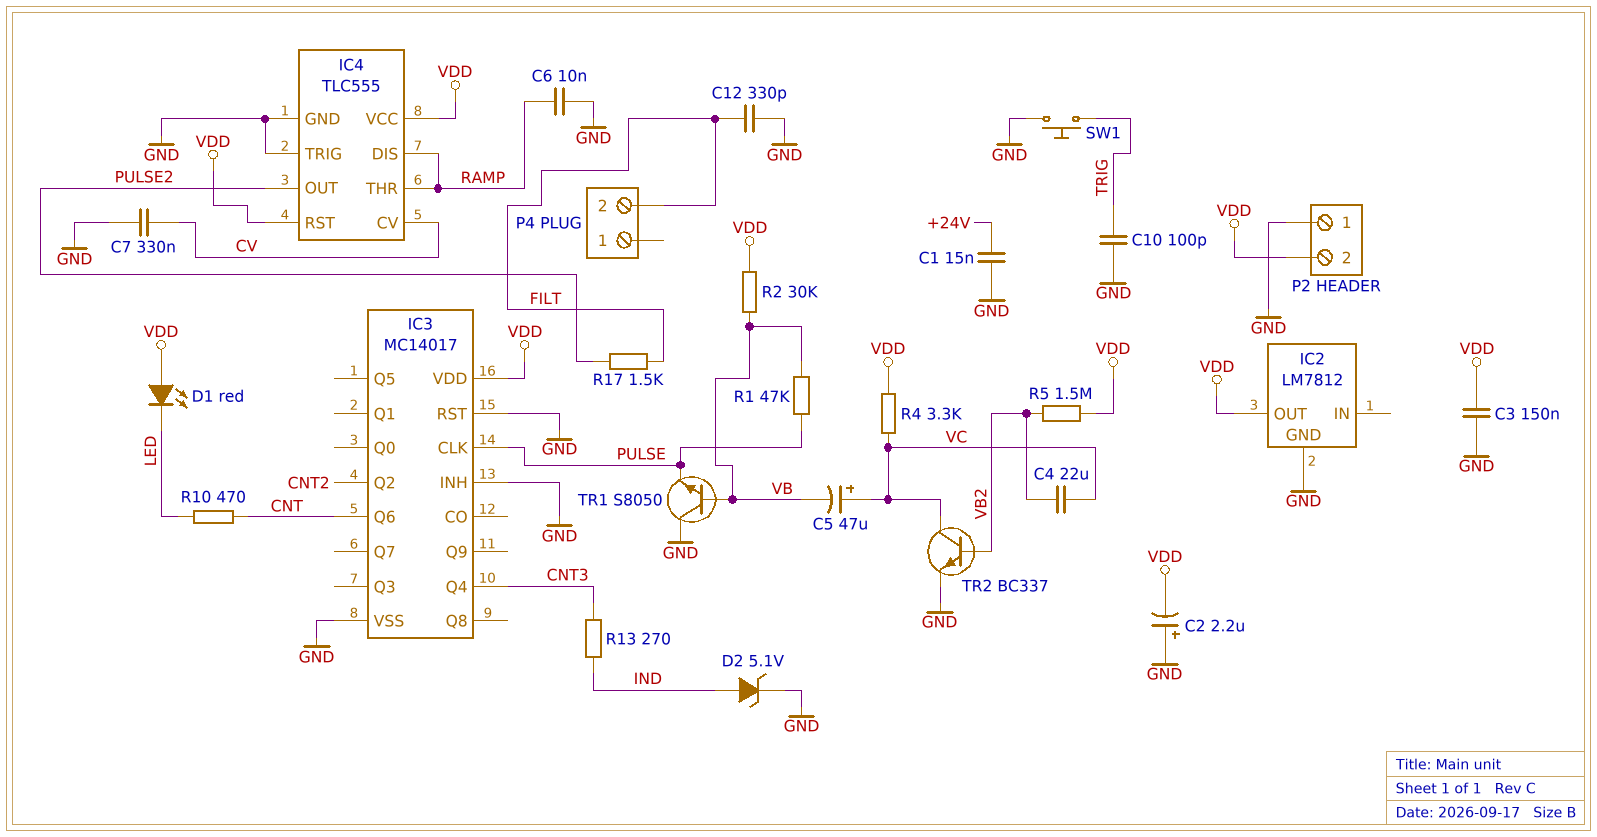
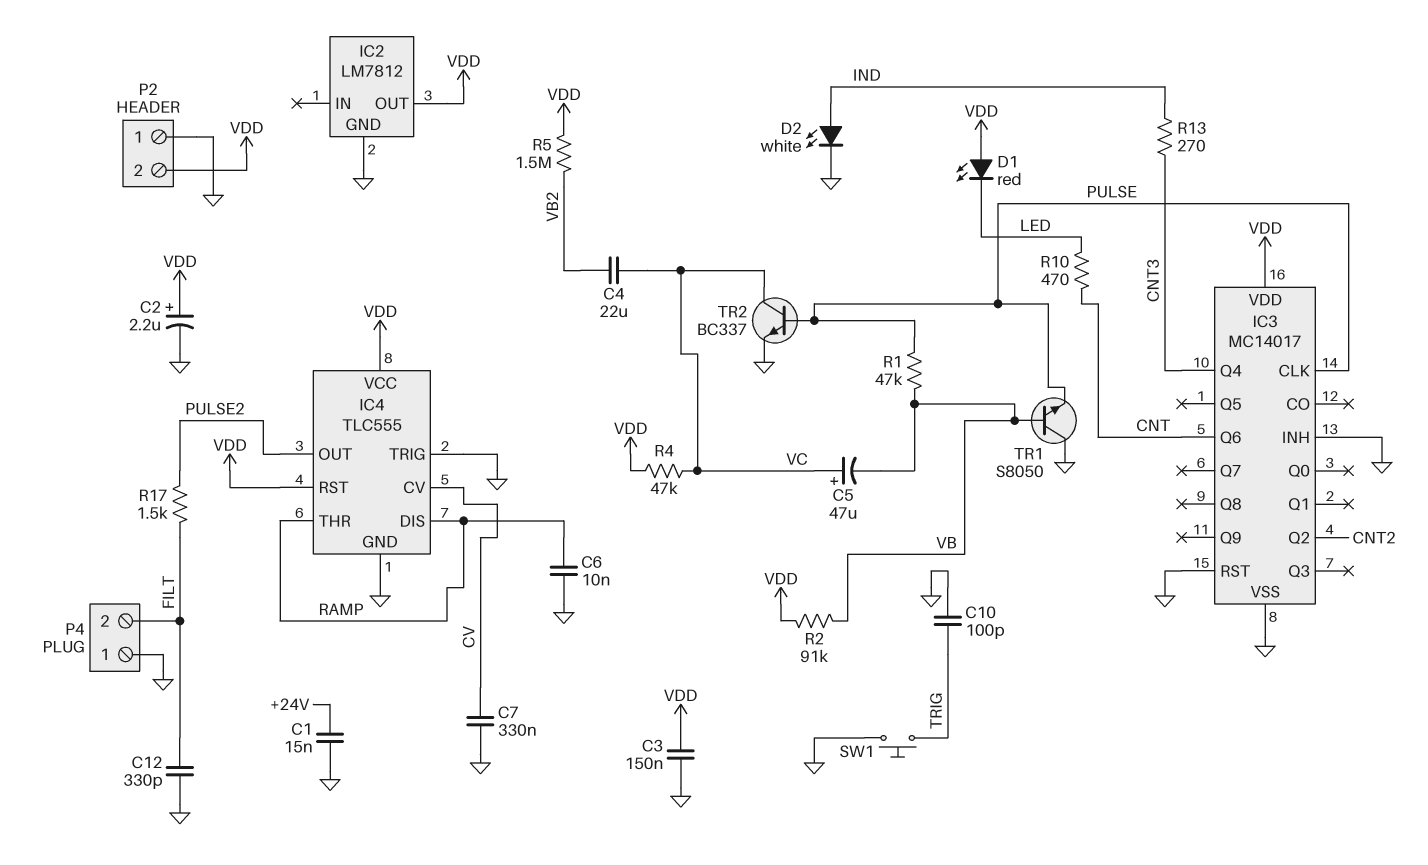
C2: 2.2uF (plus GND, minus VDD) -> 2.2uF (plus VDD, minus GND)
D2: zener 5.1V (A IND, K GND) -> LED white (A IND, K GND)
P4 pin 1: none -> GND
R2: 30k (VB, VDD) -> 91k (VB, VDD)
R4: 3.3k (VC, VDD) -> 47k (VC, VDD)
TR2: NPN BC337 (B VB2, C VC, E GND) -> NPN BC337 (B PULSE, C VC, E GND)

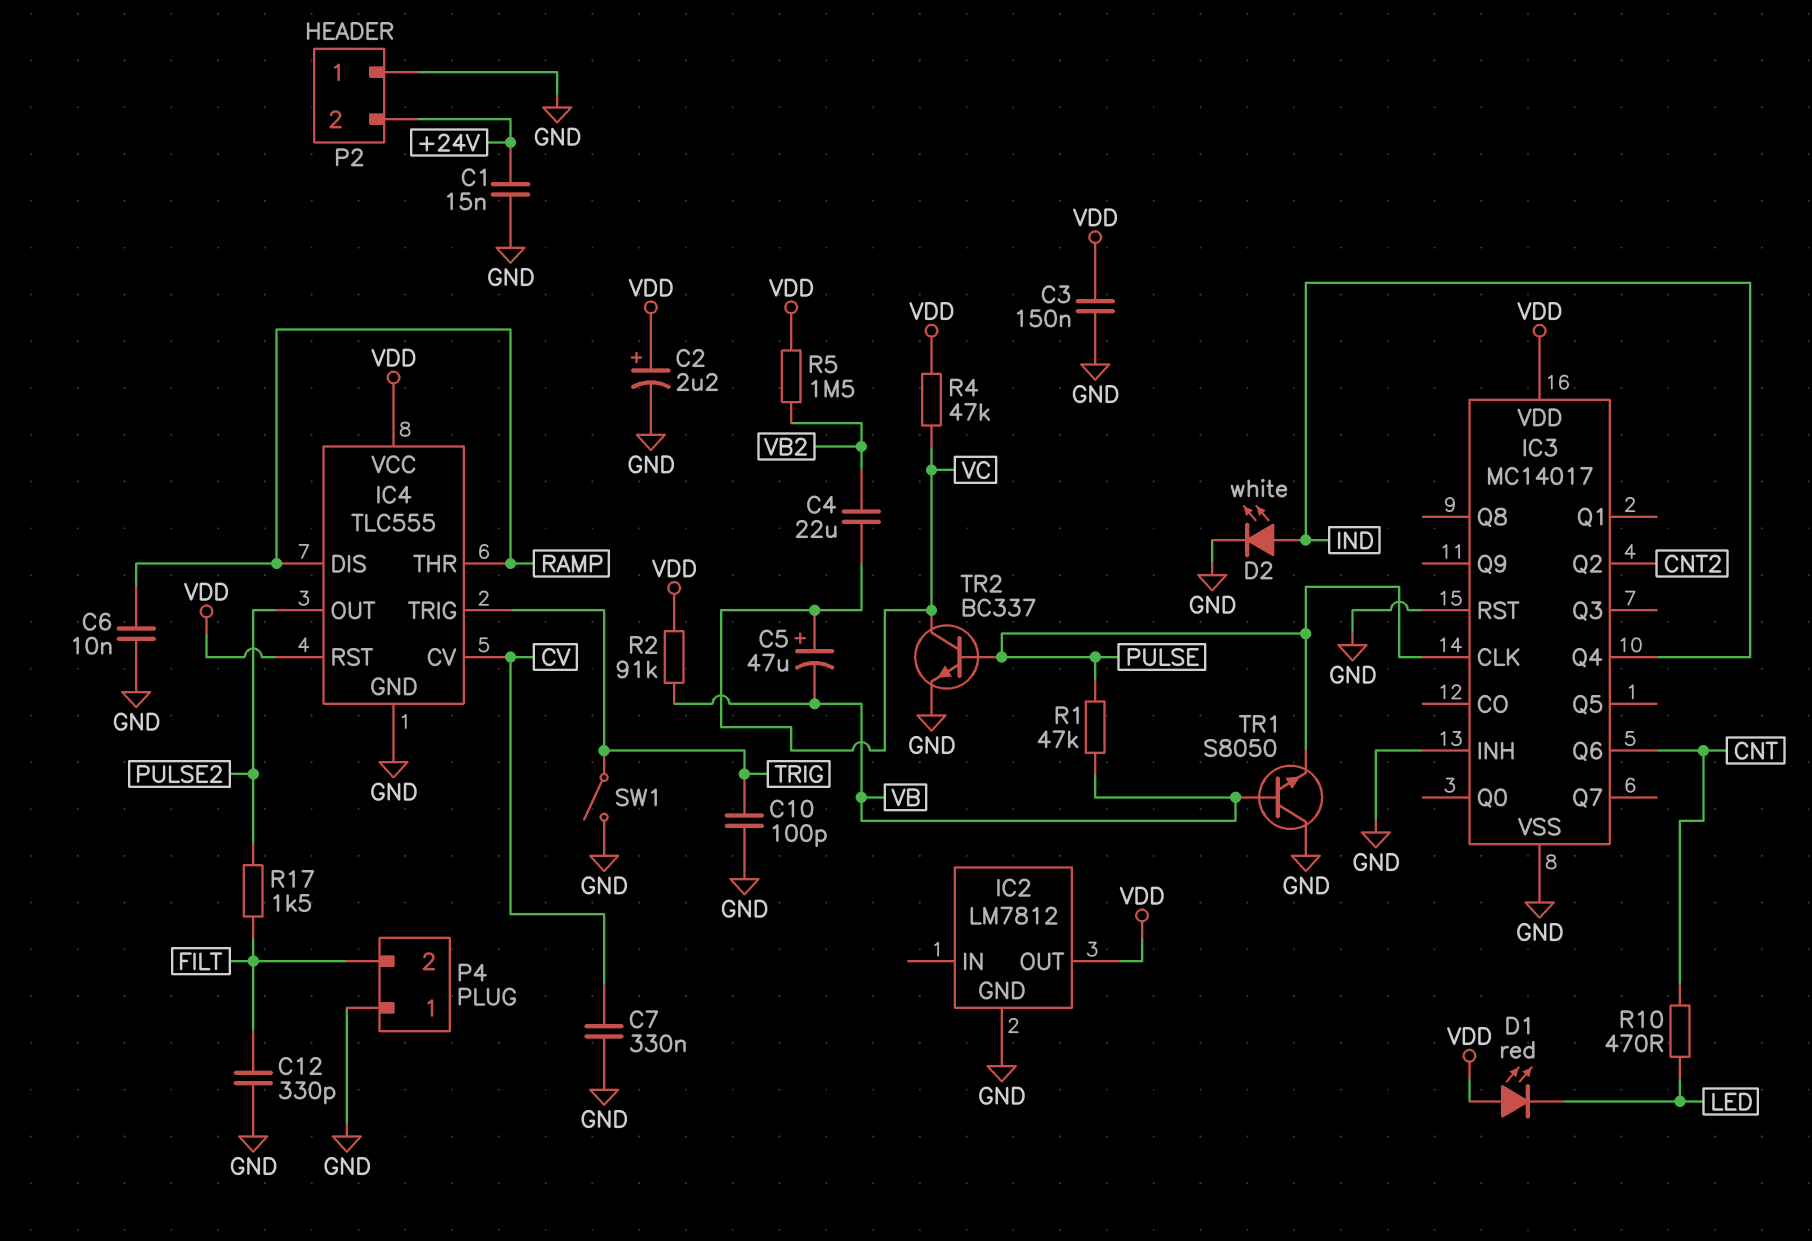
IC3 pin Q4: CNT3 -> IND
IC4 pin TRIG: GND -> TRIG
P2 pin 2: VDD -> +24V
R13: 270 (CNT3, IND) -> none
SW1: button (GND, TRIG) -> switch (GND, TRIG)

